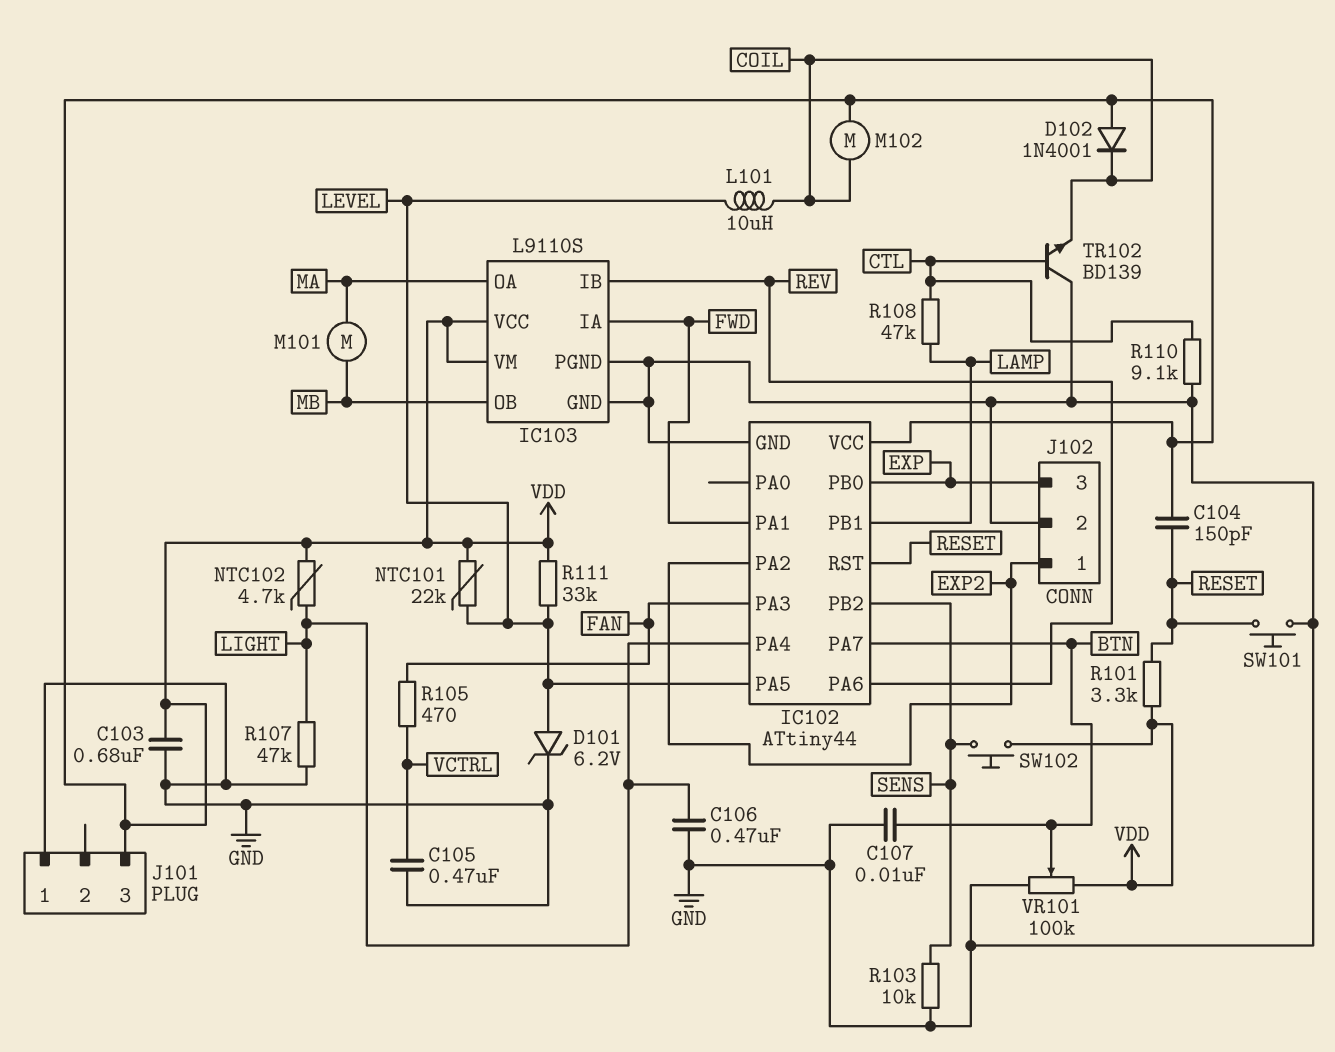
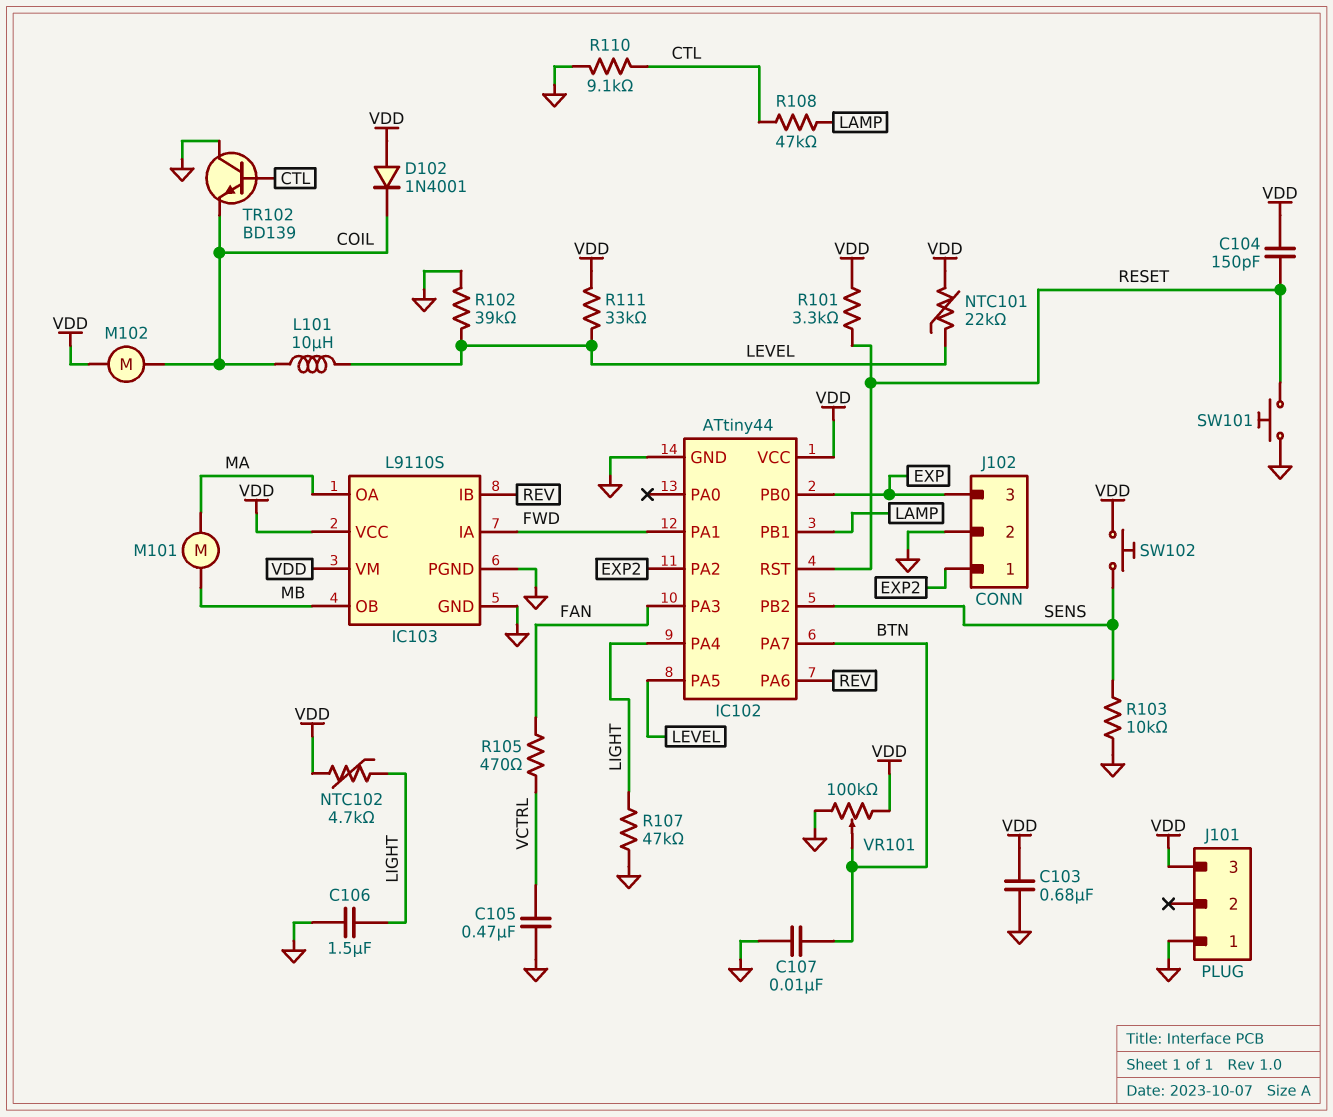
C106: 470nF (GND, LIGHT) -> 1.5uF (GND, LIGHT)
D101: zener 6.2V (A LEVEL, K GND) -> none
R102: none -> 39k (GND, LEVEL)

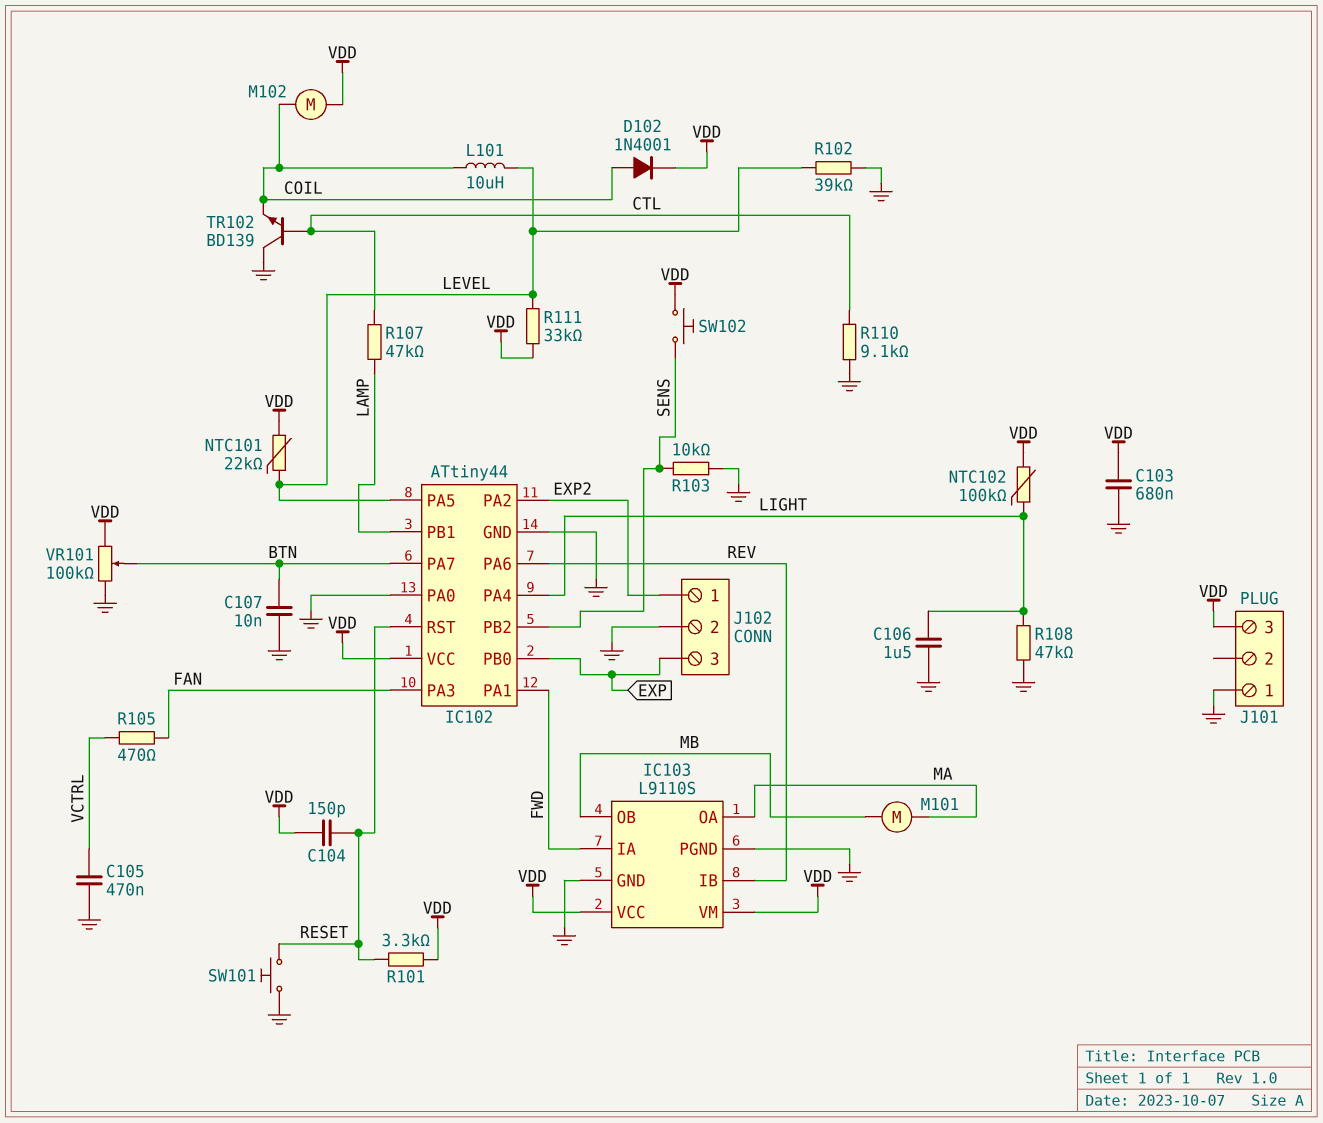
D102: diode 1N4001 (A VDD, K COIL) -> diode 1N4001 (A COIL, K VDD)
IC102 pin PA0: none -> GND
NTC102: 4.7k (LIGHT, VDD) -> 100k (LIGHT, VDD)
R107: 47k (GND, LIGHT) -> 47k (CTL, LAMP)
R108: 47k (CTL, LAMP) -> 47k (GND, LIGHT)

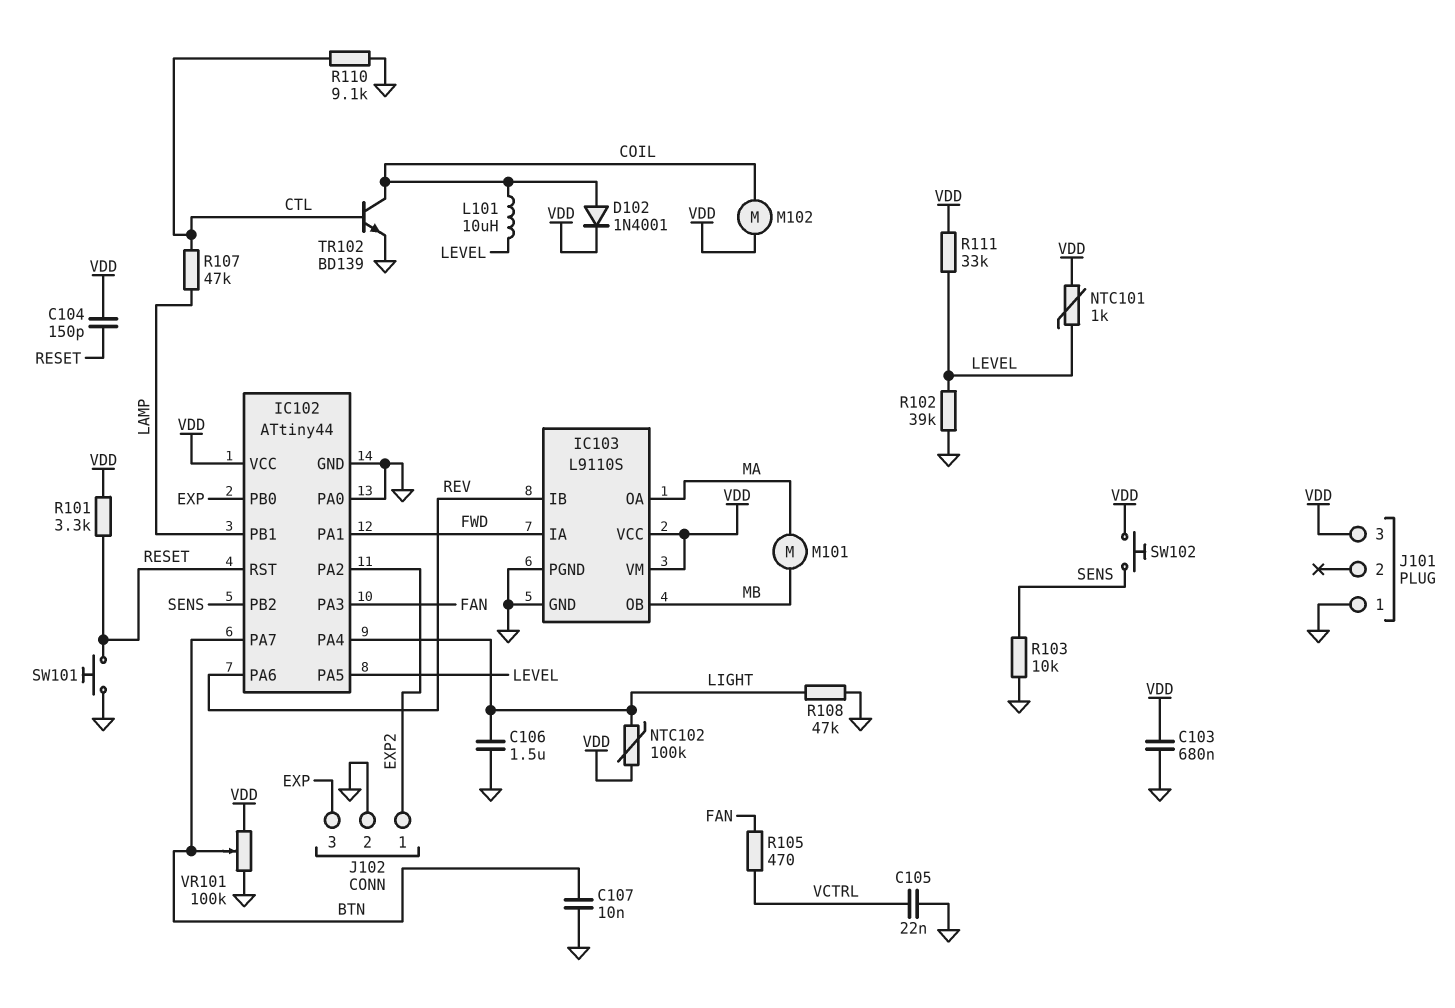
C105: 470nF (GND, VCTRL) -> 22nF (GND, VCTRL)
NTC101: 22k (LEVEL, VDD) -> 1k (LEVEL, VDD)
TR102: NPN BD139 (B CTL, C GND, E COIL) -> NPN BD139 (B CTL, C COIL, E GND)

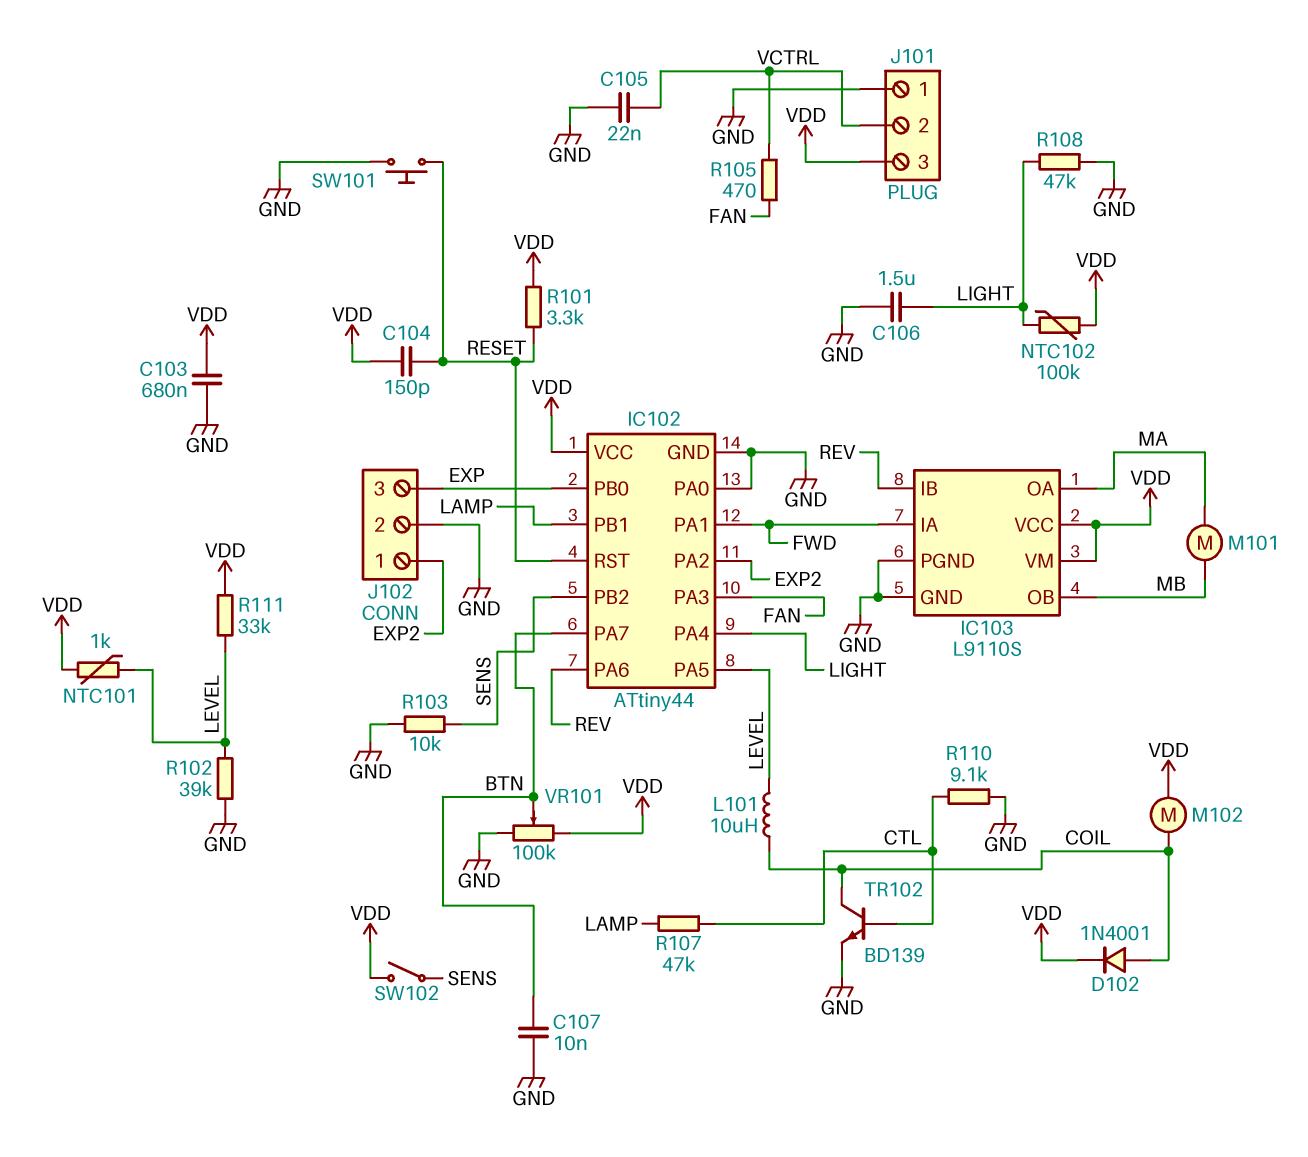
J101 pin 2: none -> VCTRL
SW102: button (SENS, VDD) -> switch (SENS, VDD)

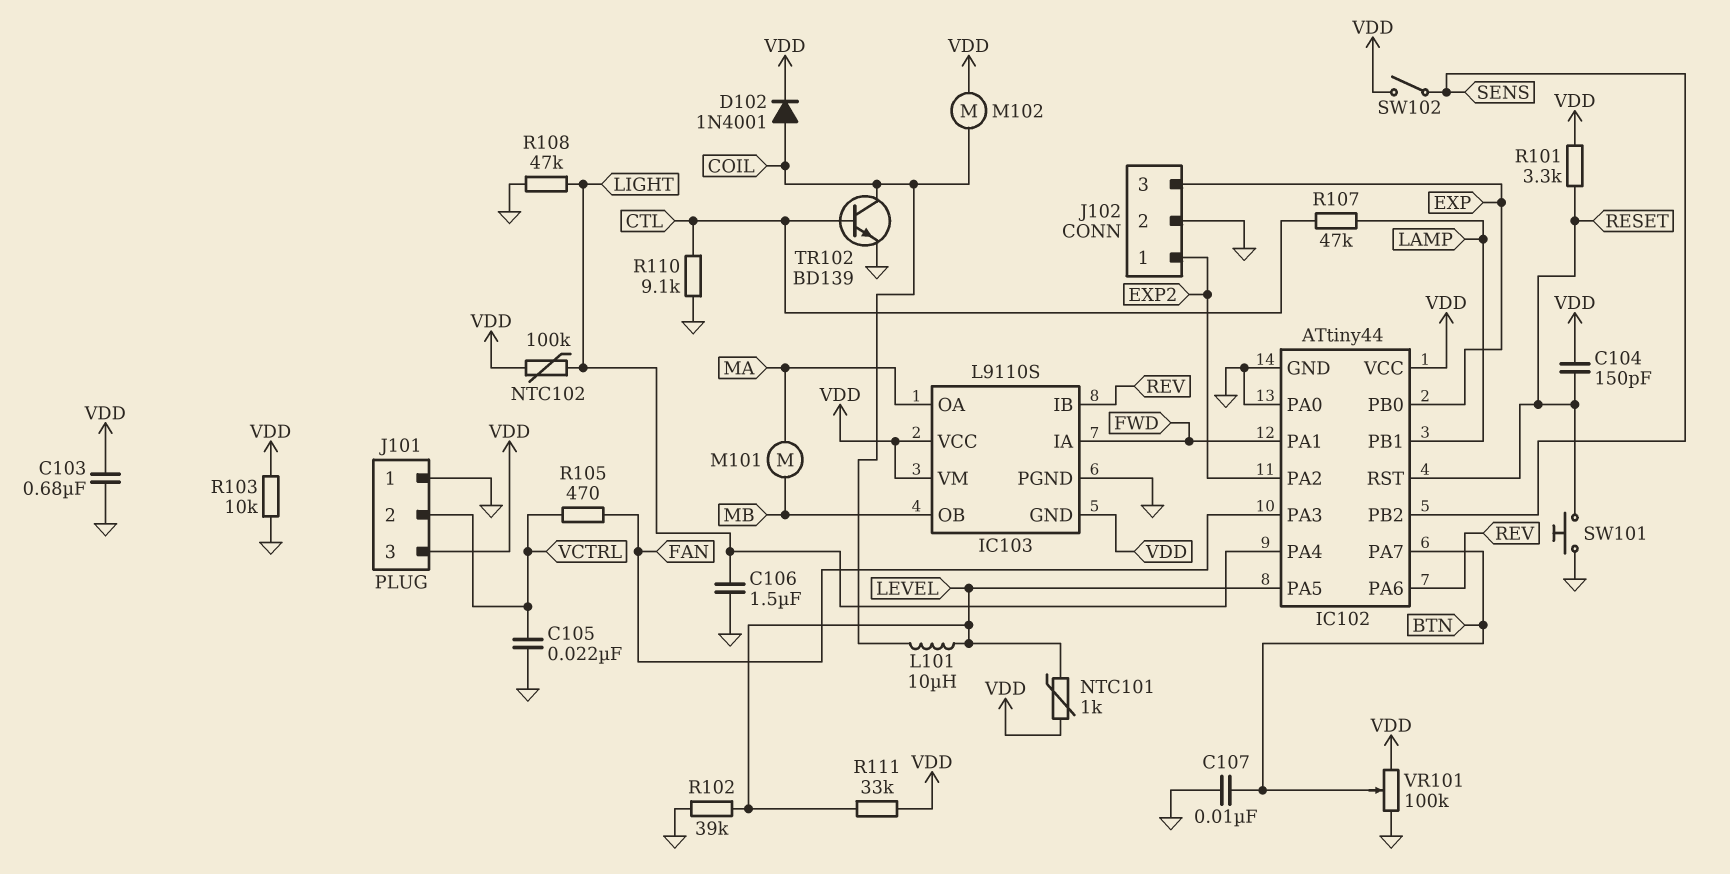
IC103 pin GND: GND -> VDD
R103: 10k (GND, SENS) -> 10k (GND, VDD)

